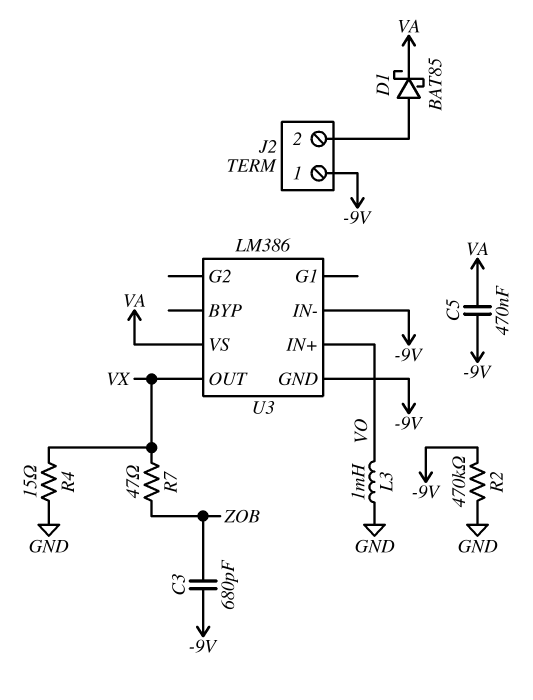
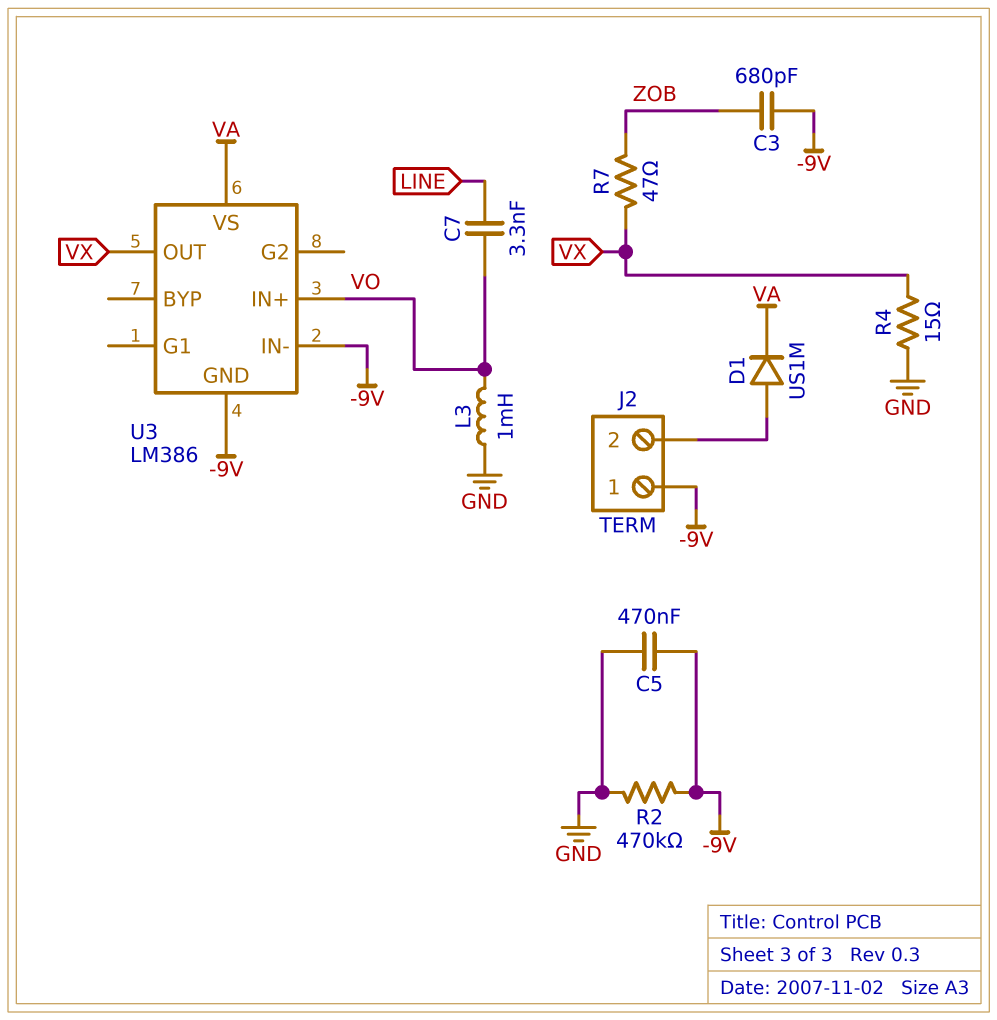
C5: 470nF (-9V, VA) -> 470nF (-9V, GND)
C7: none -> 3.3nF (LINE, VO)
D1: schottky BAT85 (A J2/2, K VA) -> diode US1M (A J2/2, K VA)

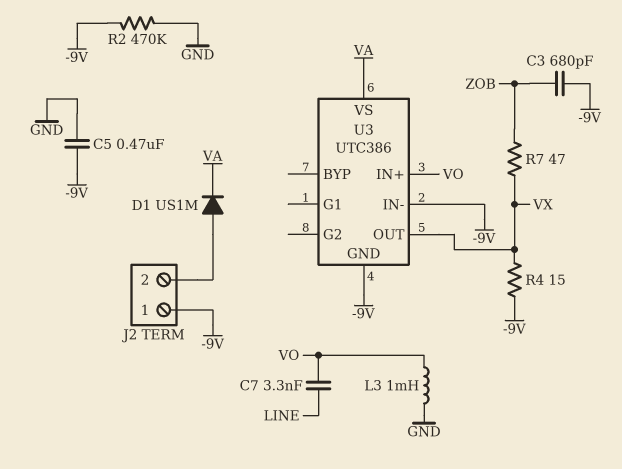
R4: 15 (GND, VX) -> 15 (-9V, VX)
U3: LM386 -> UTC386

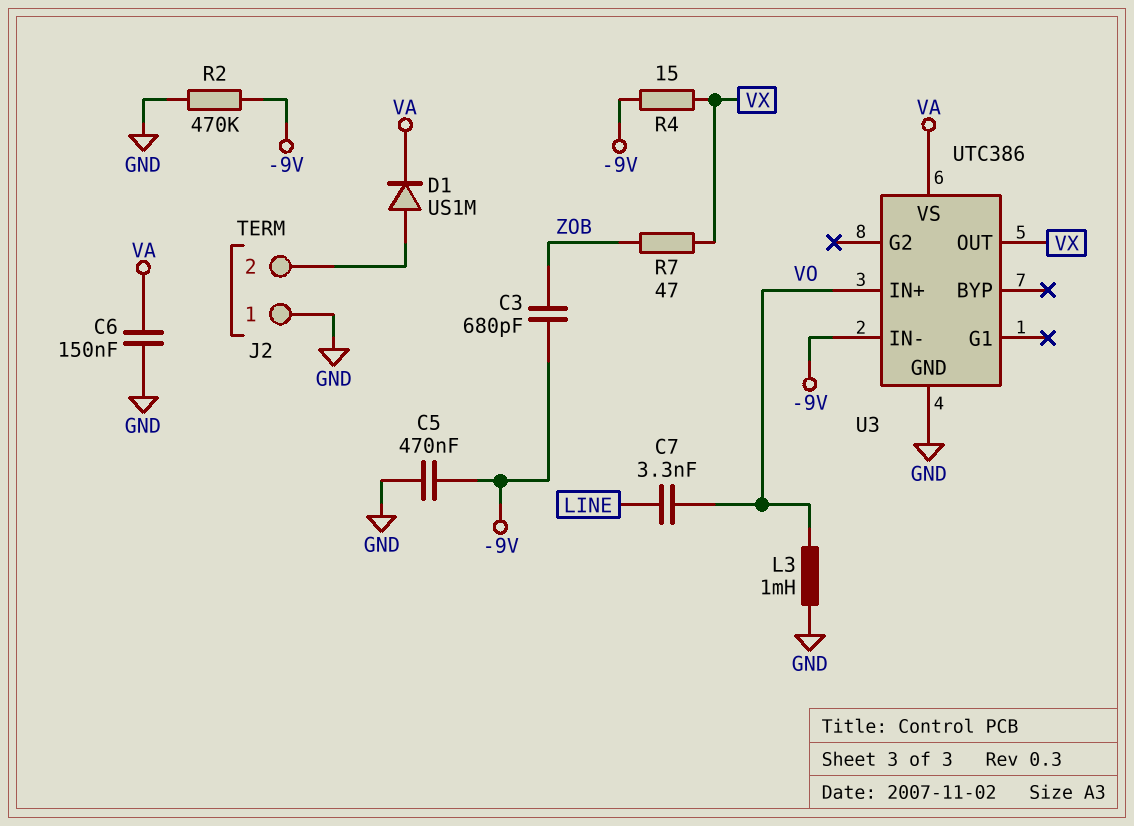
C6: none -> 150nF (GND, VA)
J2 pin 1: -9V -> GND
U3 pin GND: -9V -> GND

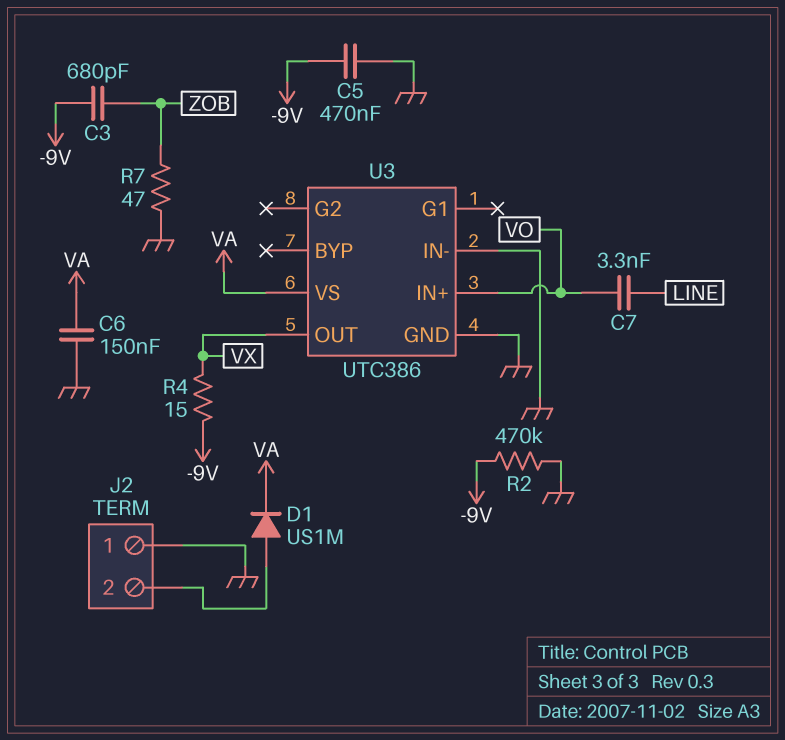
L3: 1mH (GND, VO) -> none
R7: 47 (VX, ZOB) -> 47 (GND, ZOB)
U3 pin IN-: -9V -> GND

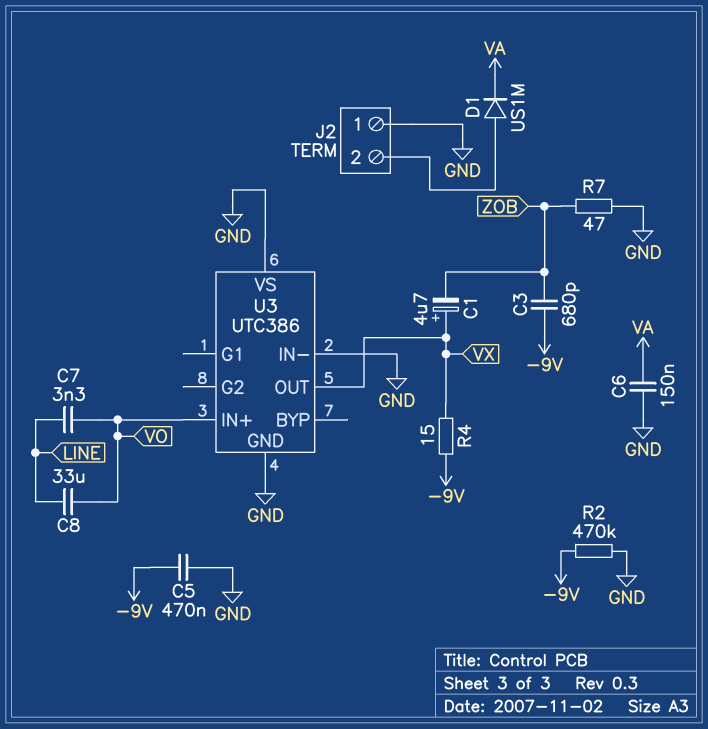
C1: none -> 4.7uF (plus VX, minus ZOB)
C8: none -> 33uF (LINE, VO)
U3 pin VS: VA -> GND

